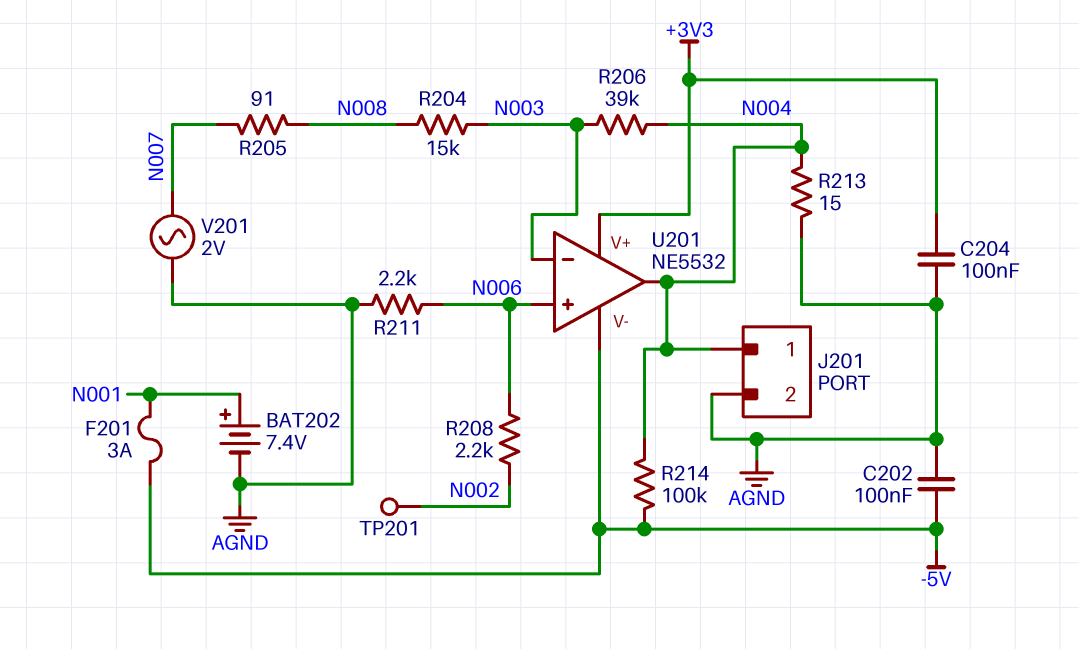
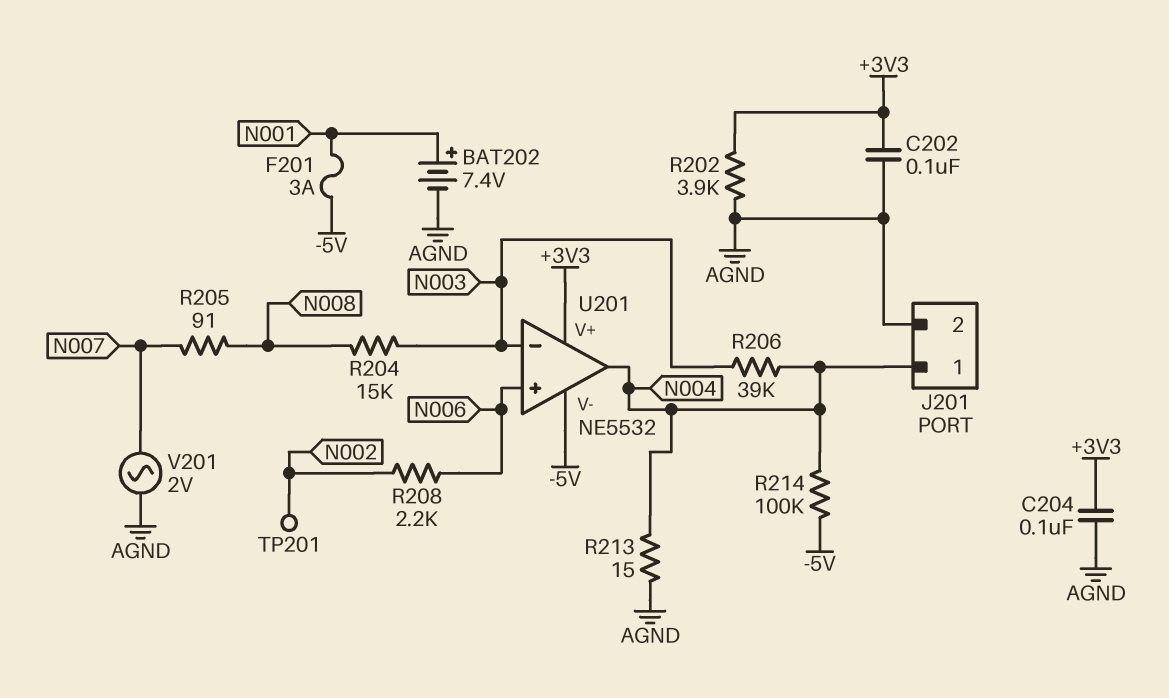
C202: 100nF (-5V, AGND) -> 100nF (+3V3, AGND)
R202: none -> 3.9k (+3V3, AGND)
R211: 2.2k (AGND, N006) -> none

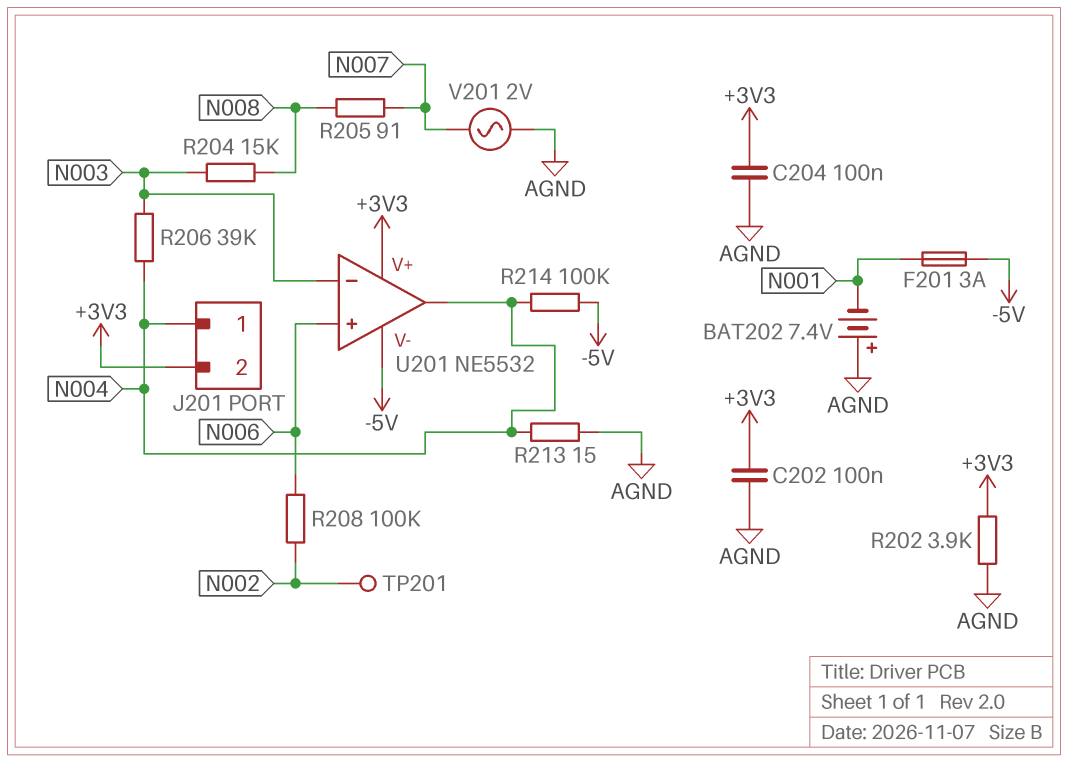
BAT202: 7.4V (plus N001, minus AGND) -> 7.4V (plus AGND, minus N001)
J201 pin 2: AGND -> +3V3
R208: 2.2k (N002, N006) -> 100k (N002, N006)

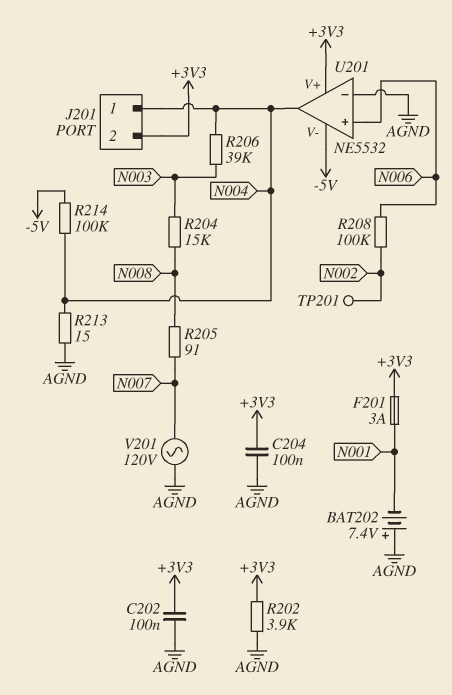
F201: 3A (-5V, N001) -> 3A (+3V3, N001)
U201 pin in-: N003 -> AGND
V201: AC 2V (AGND, N007) -> AC 120V (AGND, N007)

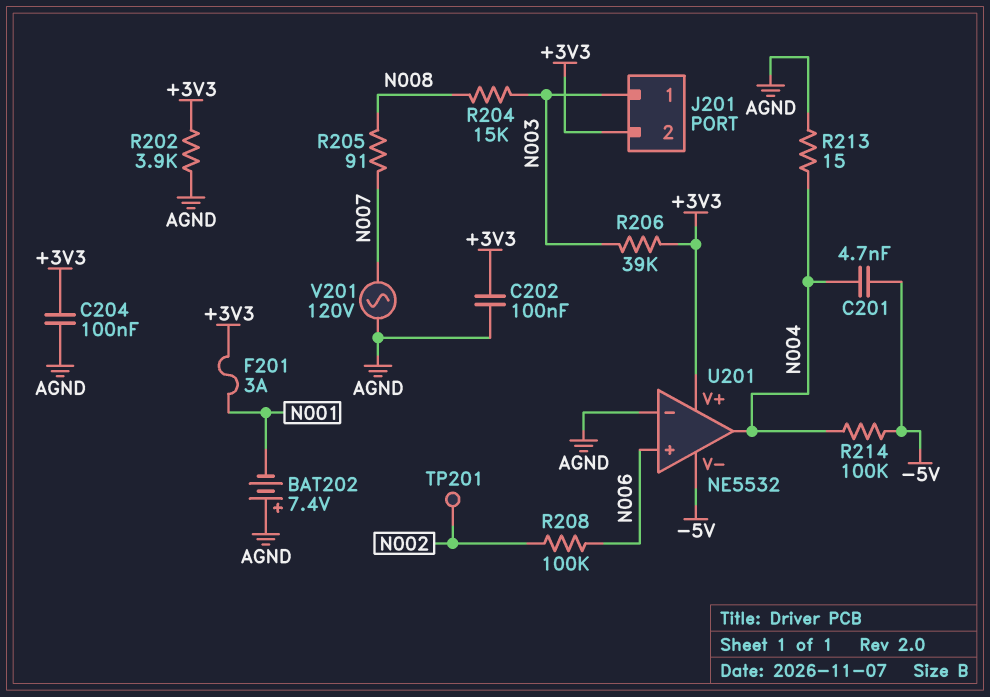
C201: none -> 4.7nF (-5V, N004)
J201 pin 1: N004 -> N003
R206: 39k (N003, N004) -> 39k (+3V3, N003)

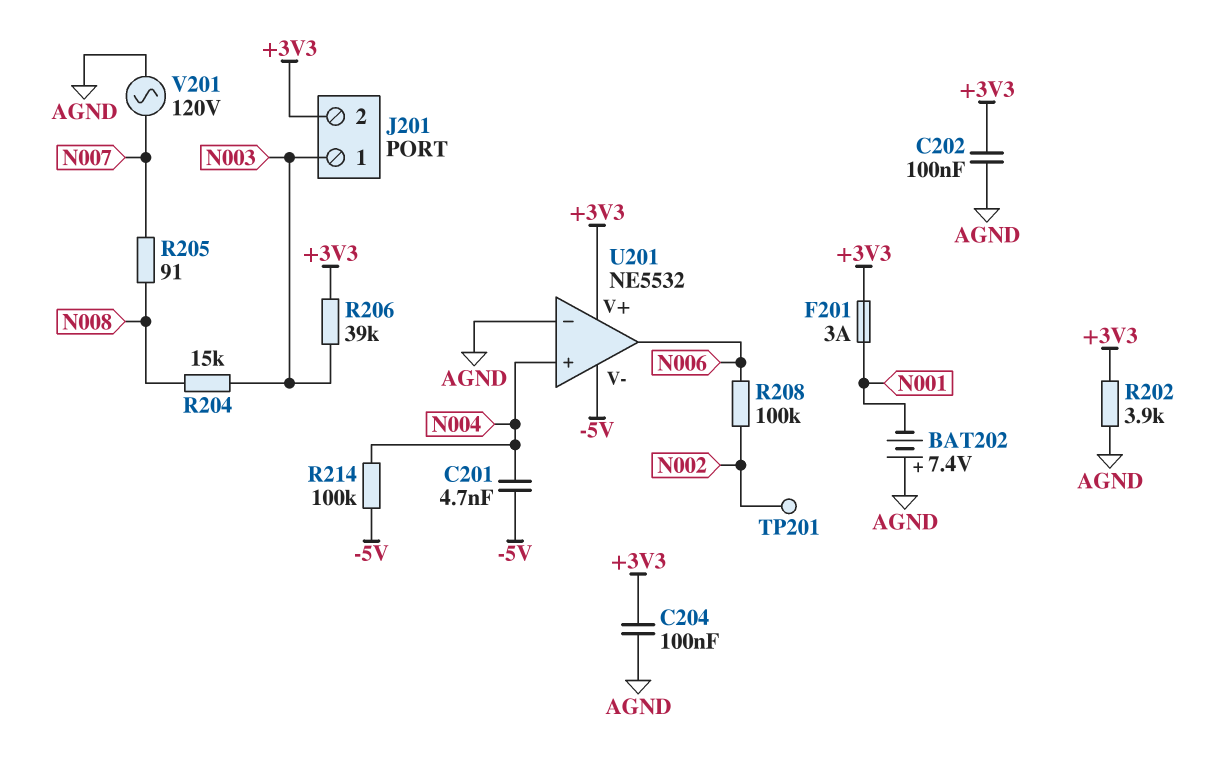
R213: 15 (AGND, N004) -> none
U201 pin in+: N006 -> N004
U201 pin out: N004 -> N006

